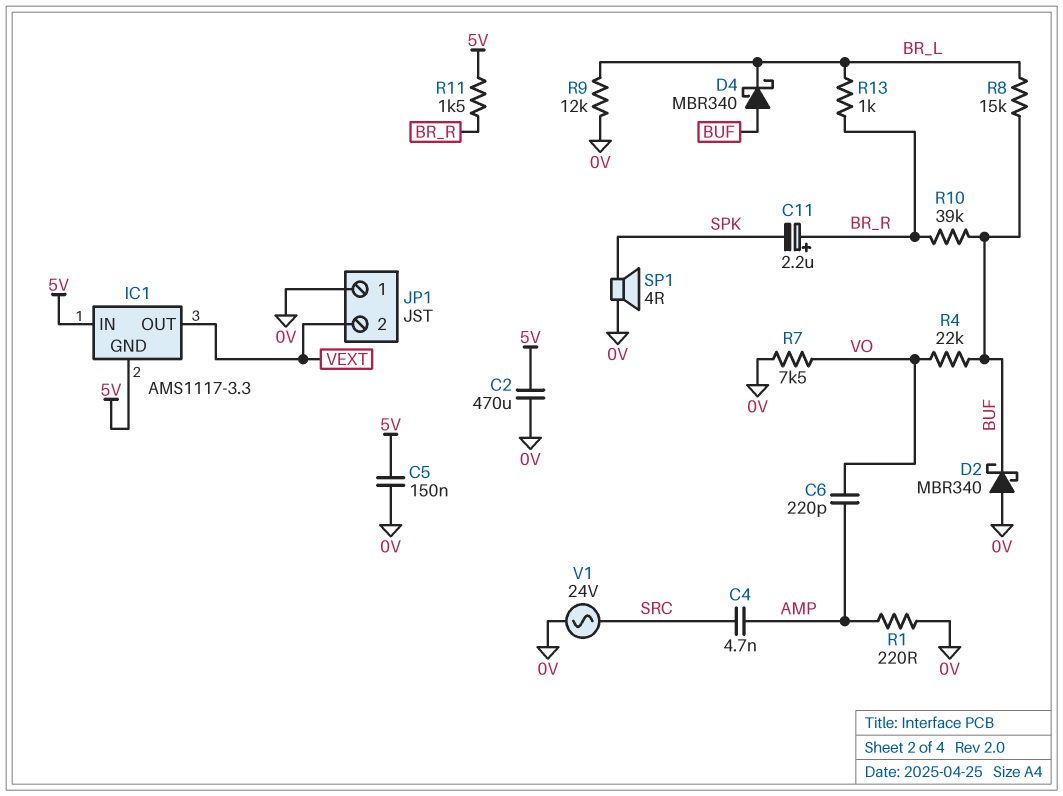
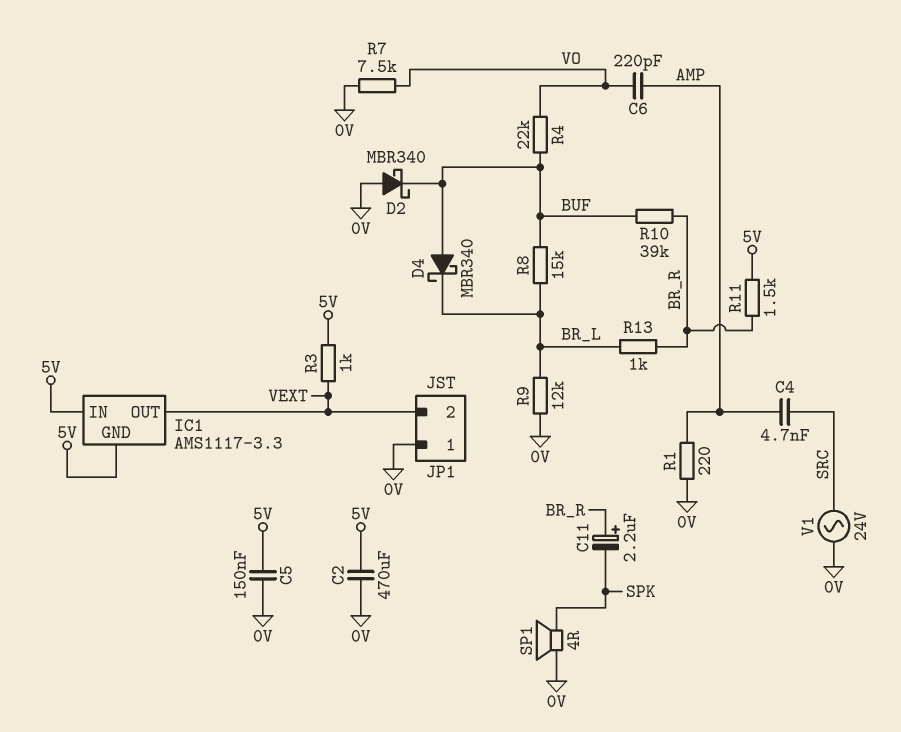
R3: none -> 1k (5V, VEXT)

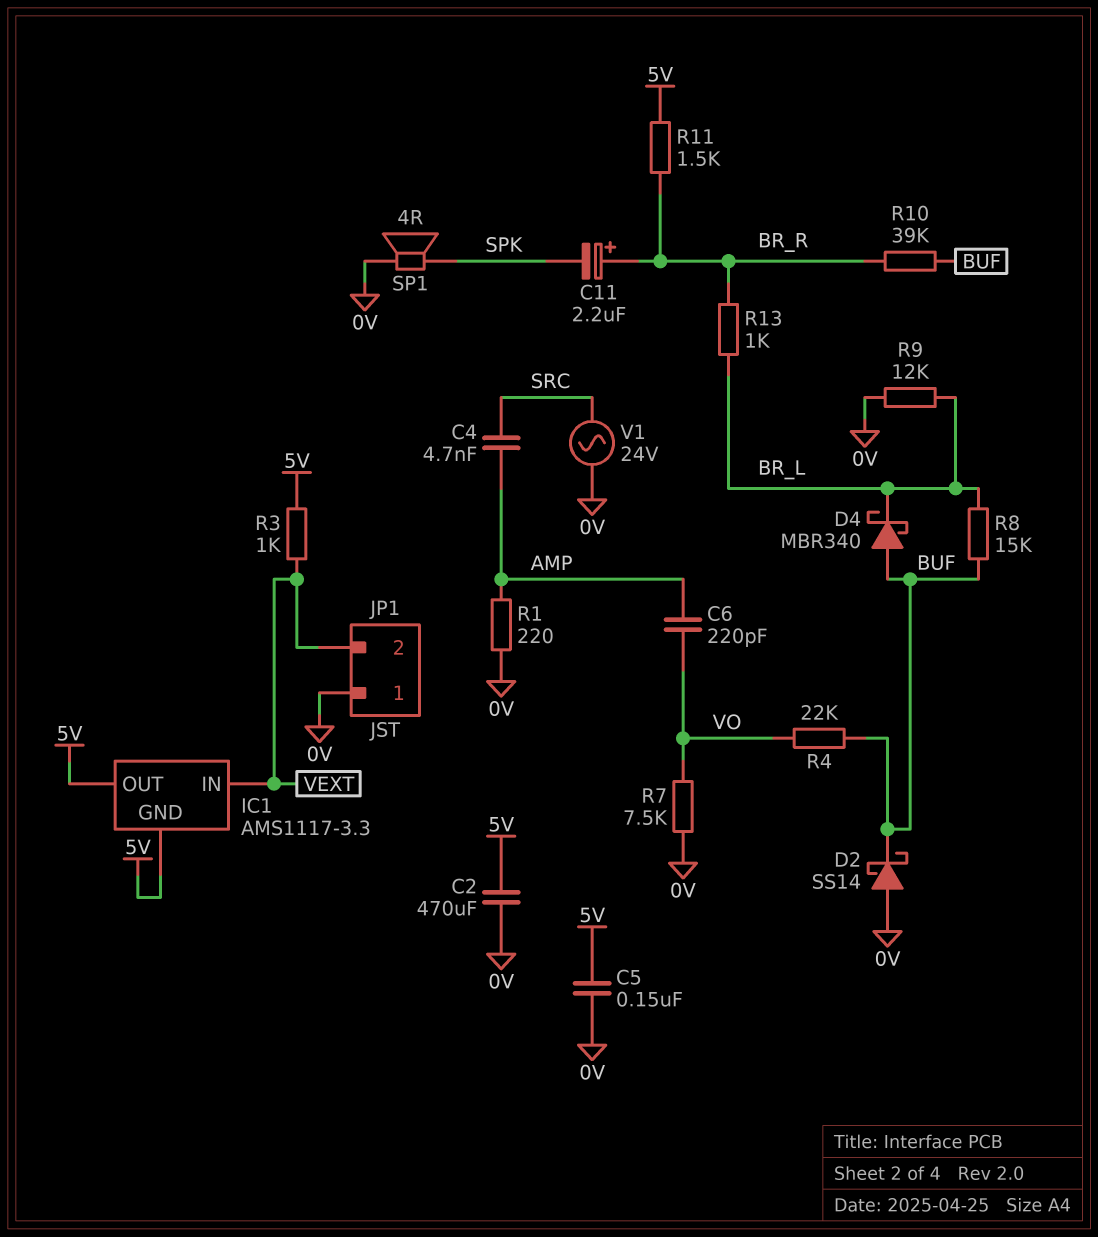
D2: schottky MBR340 (A 0V, K BUF) -> schottky SS14 (A 0V, K BUF)
IC1 pin IN: 5V -> VEXT
IC1 pin OUT: VEXT -> 5V

